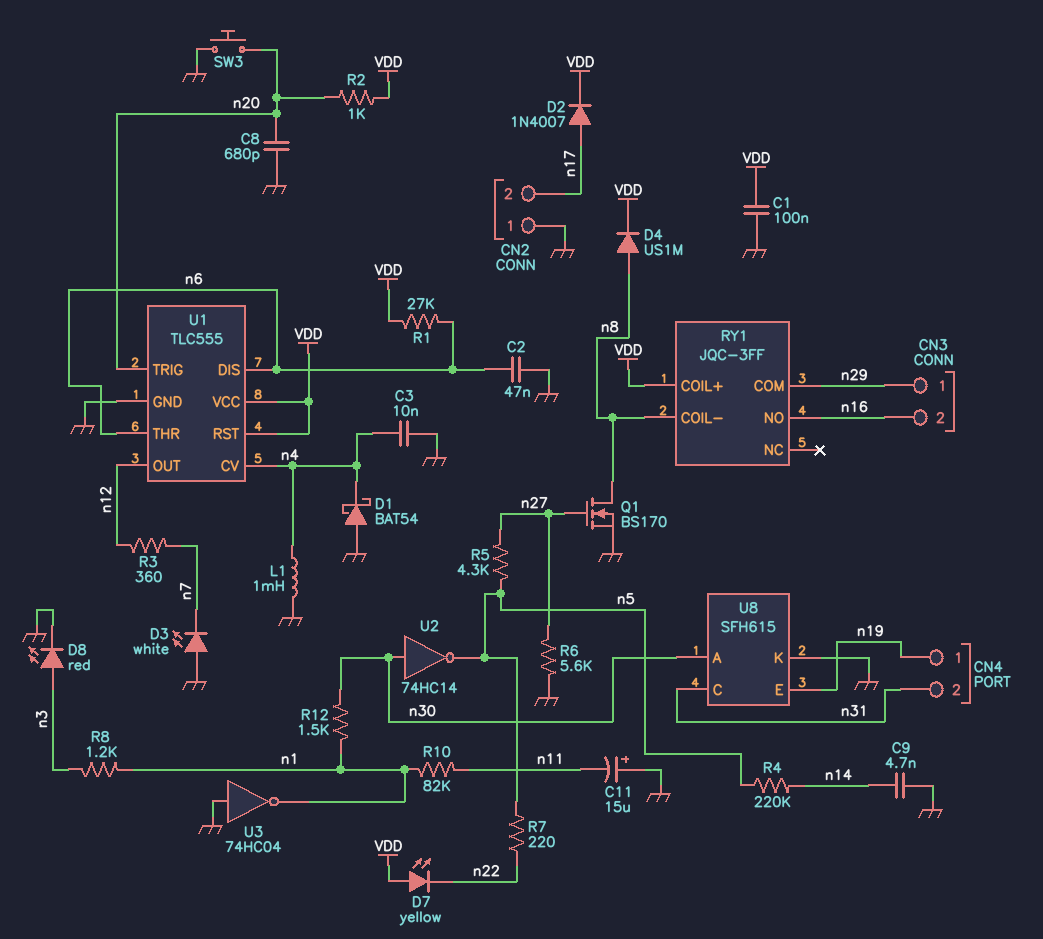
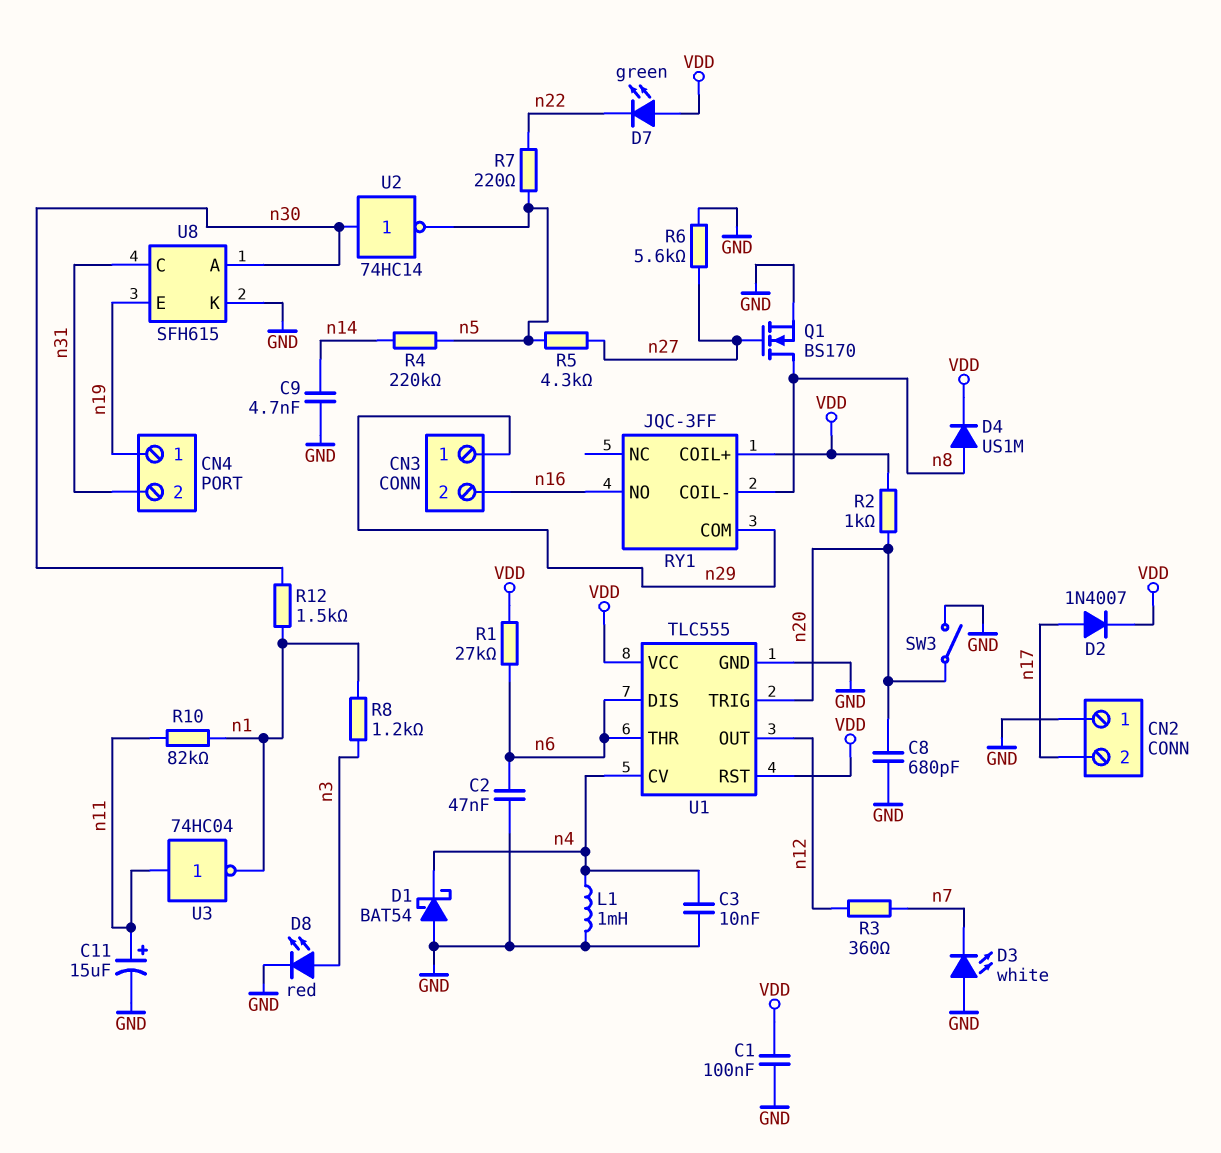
C11: 15uF (plus GND, minus n11) -> 15uF (plus n11, minus GND)
D7: LED yellow (A VDD, K n22) -> LED green (A VDD, K n22)
SW3: button (GND, n20) -> switch (GND, n20)
U3: NOT 74HC04 (in GND, out n1) -> NOT 74HC04 (in n11, out n1)

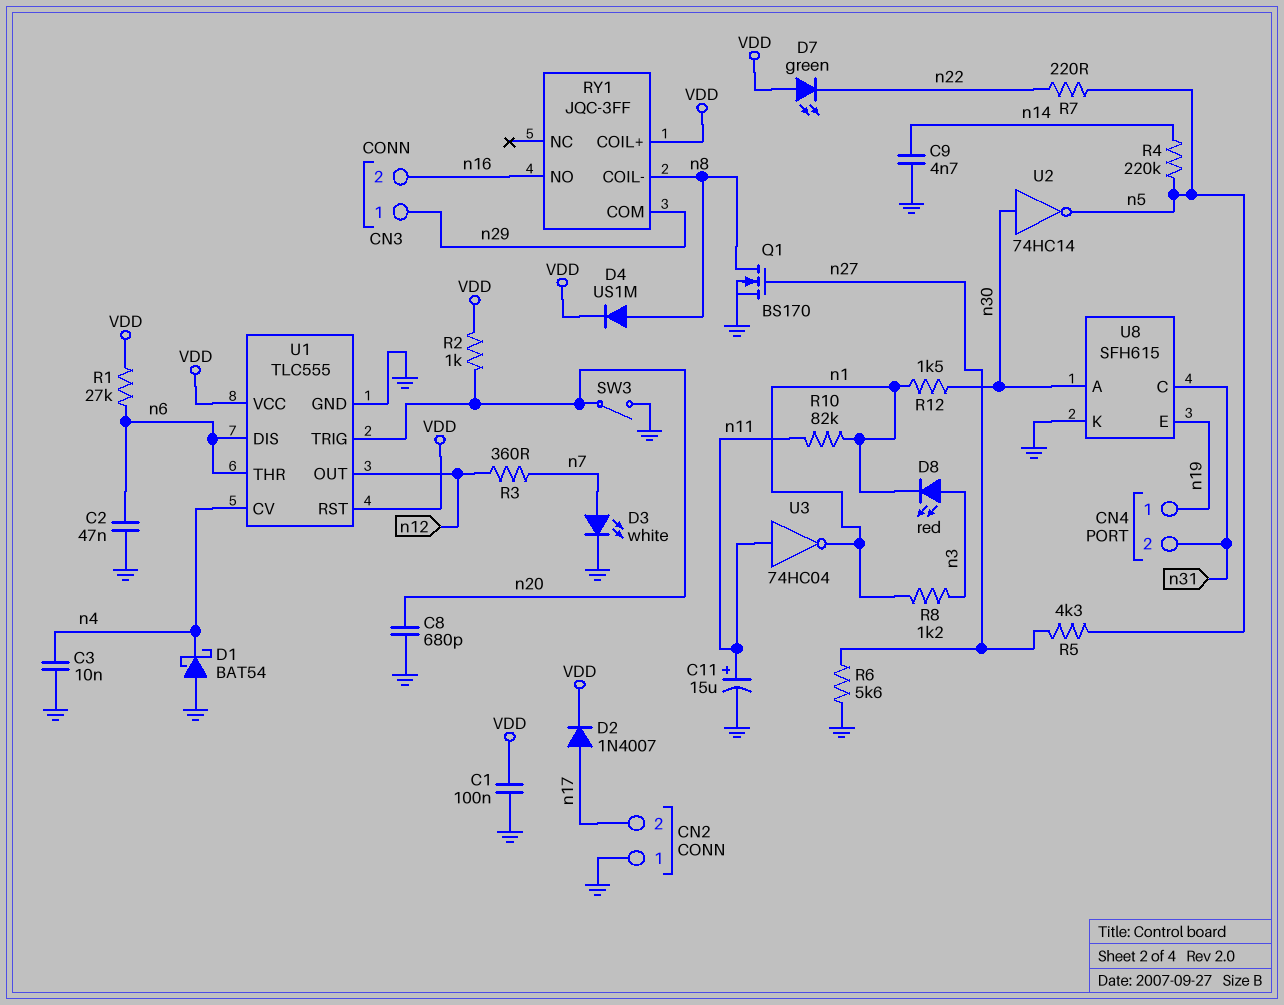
D3: LED white (A GND, K n7) -> LED white (A n7, K GND)
D8: LED red (A n3, K GND) -> LED red (A n3, K n1)
L1: 1mH (GND, n4) -> none

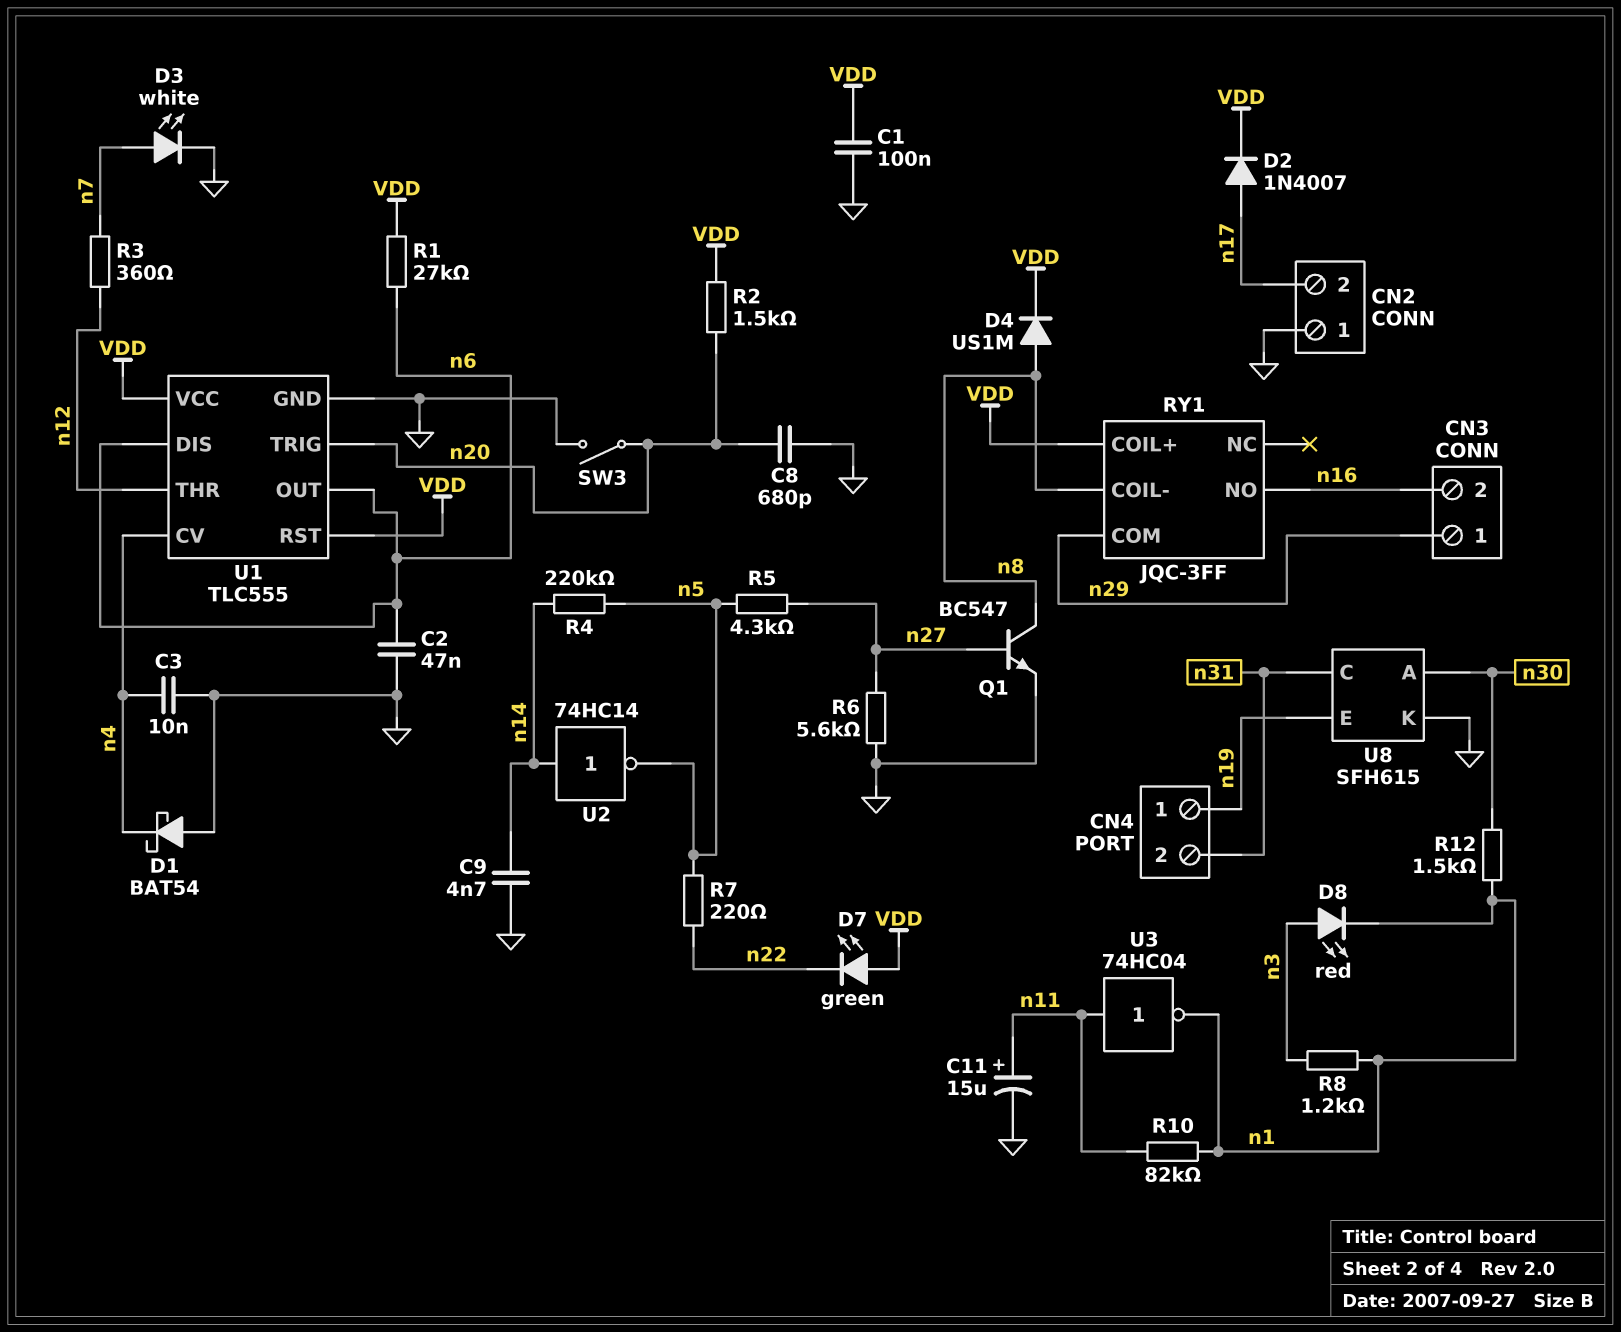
Q1: NMOS BS170 (G n27, D n8, S GND) -> NPN BC547 (B n27, C n8, E GND)
R2: 1k (VDD, n20) -> 1.5k (VDD, n20)
U1 pin OUT: n12 -> n6
U1 pin THR: n6 -> n12
U2: NOT 74HC14 (in n30, out n5) -> NOT 74HC14 (in n14, out n5)

